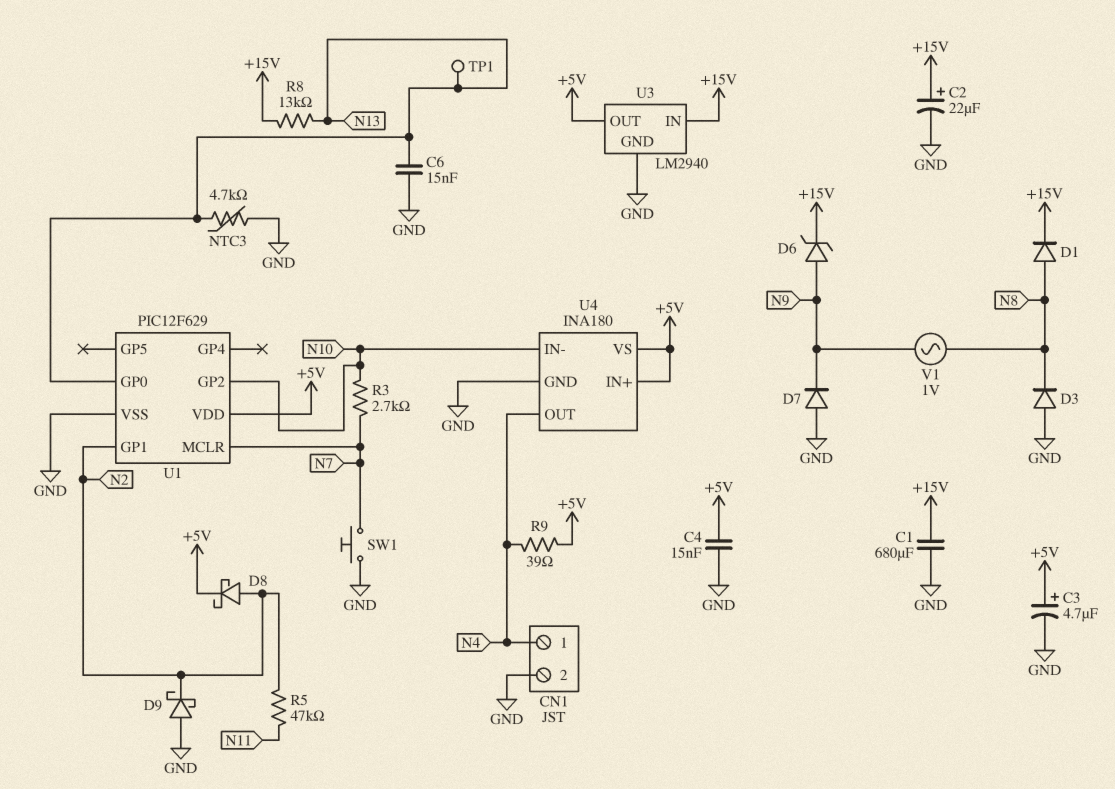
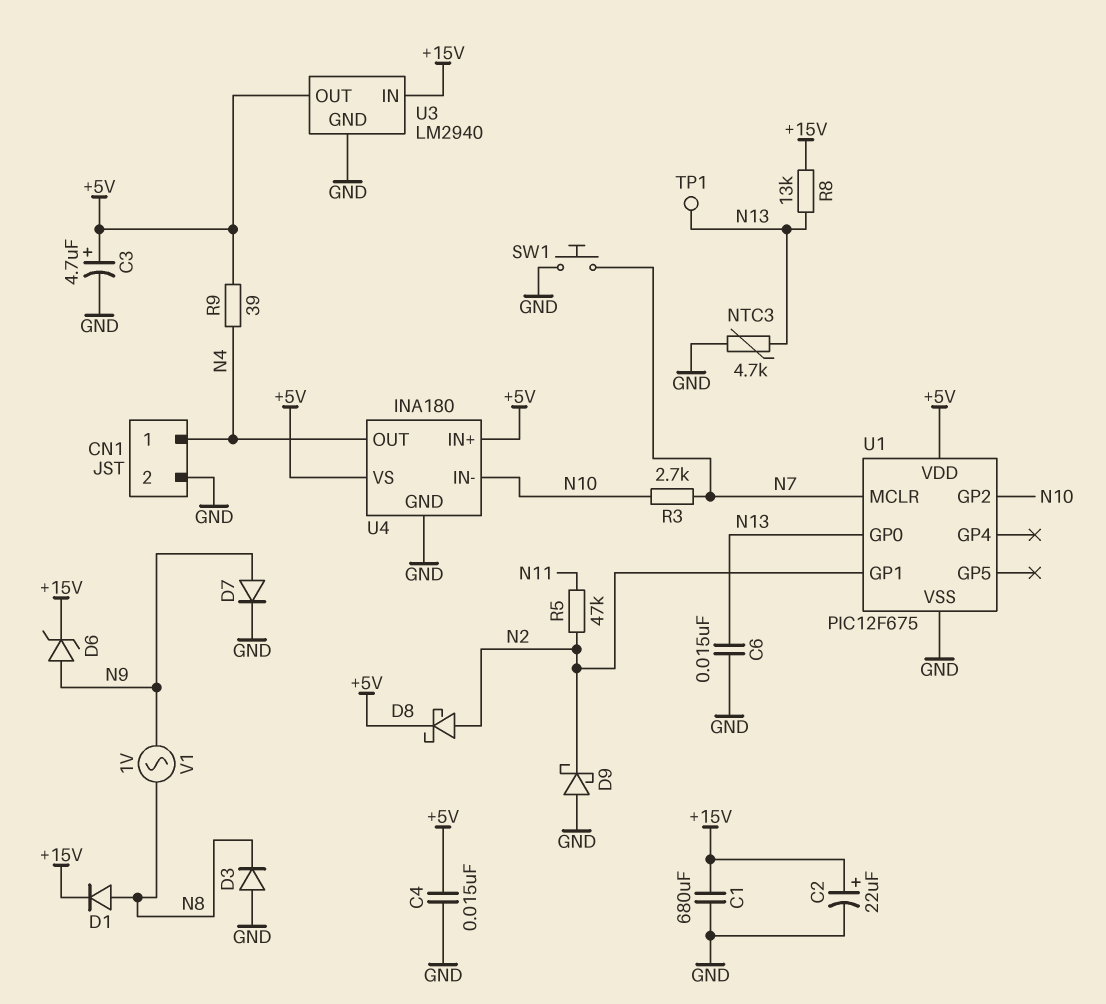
D7: diode (A GND, K N9) -> diode (A N9, K GND)
U1: PIC12F629 -> PIC12F675

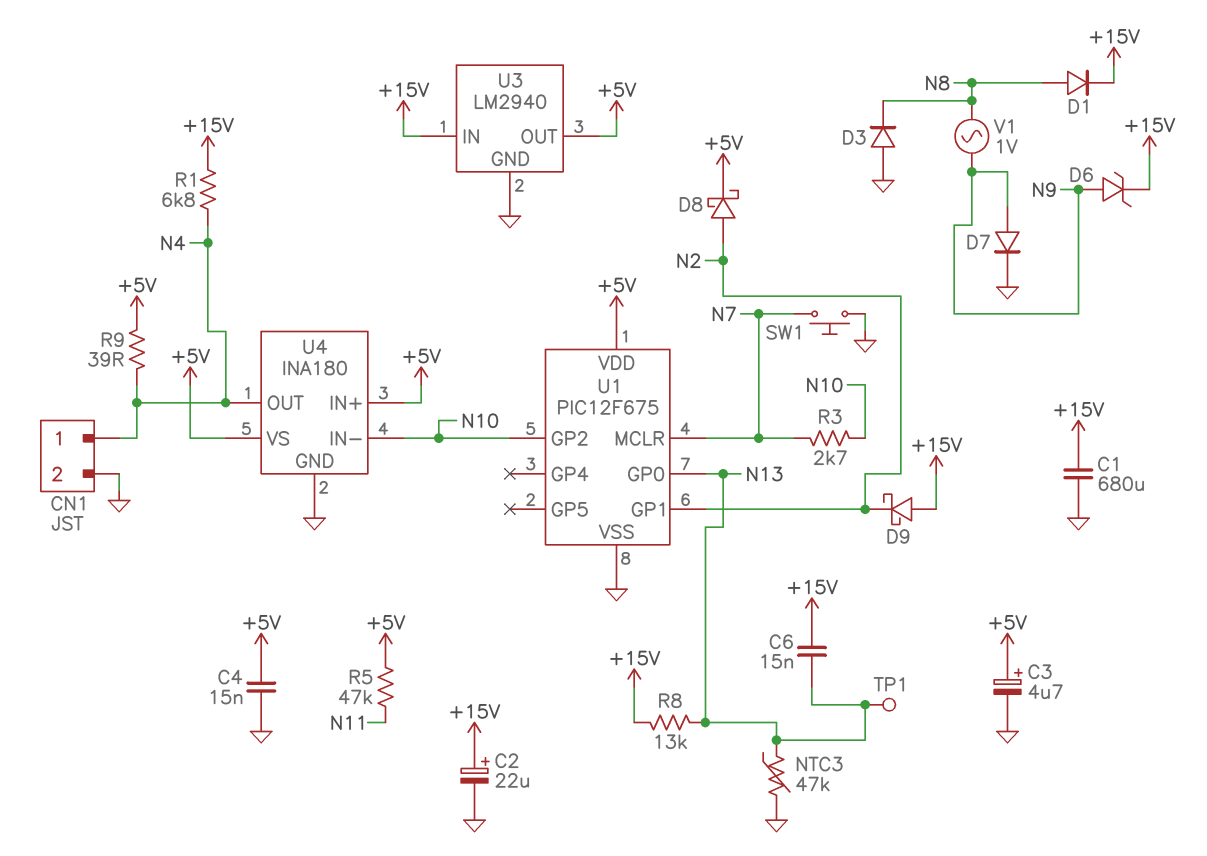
C6: 15nF (GND, N13) -> 15nF (+15V, N13)
D9: schottky (A GND, K N2) -> schottky (A +15V, K N2)
NTC3: 4.7k (GND, N13) -> 47k (GND, N13)
R1: none -> 6.8k (+15V, N4)
R5: 47k (N2, N11) -> 47k (+5V, N11)

